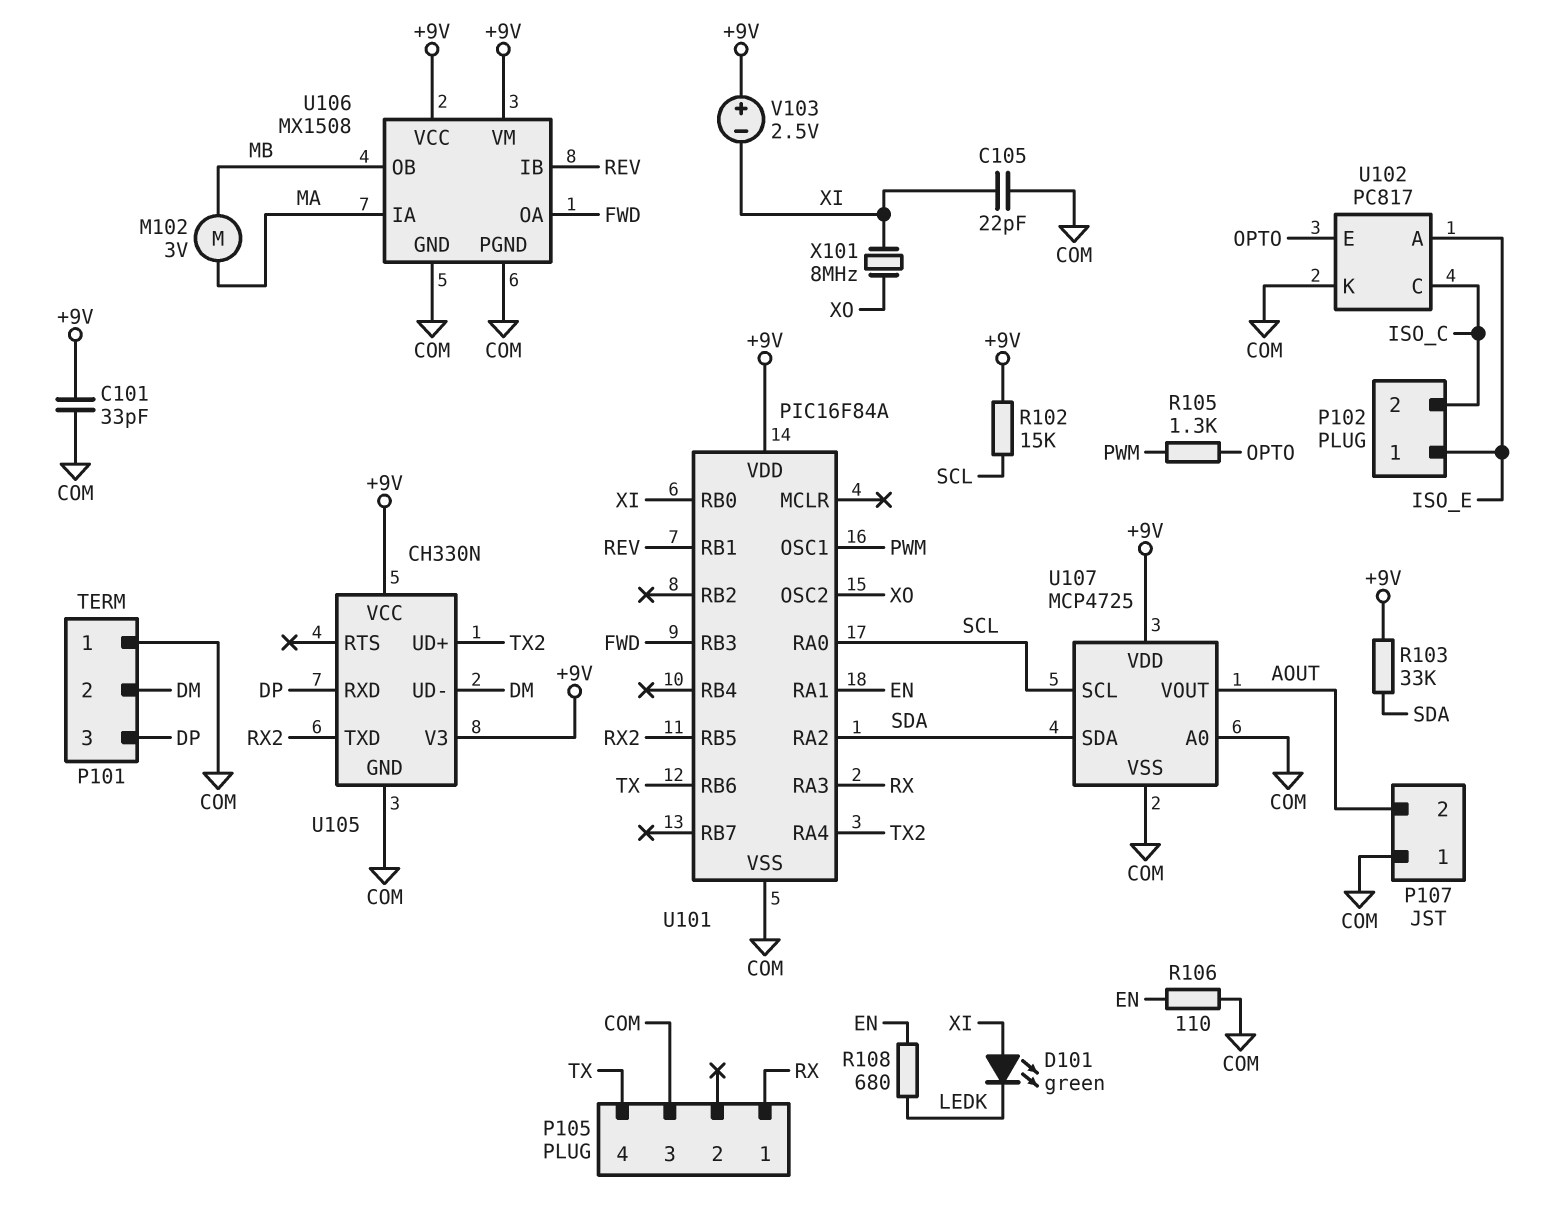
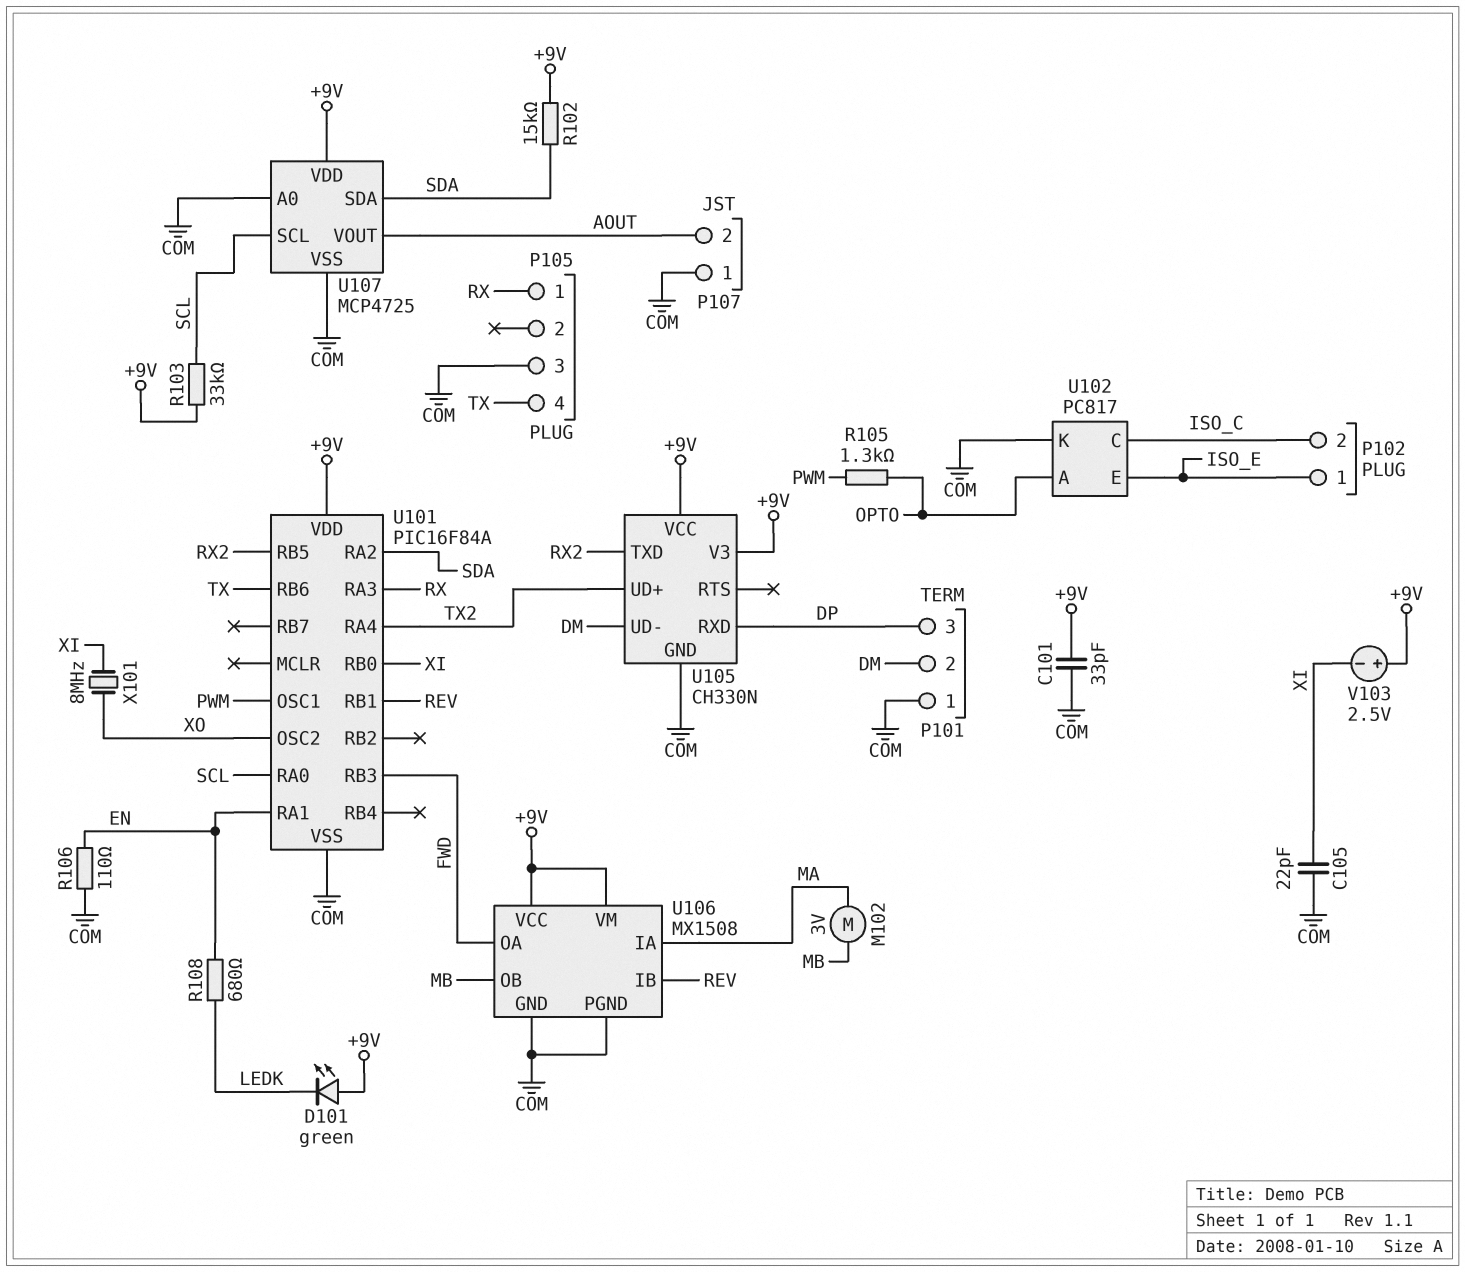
D101: LED green (A XI, K LEDK) -> LED green (A +9V, K LEDK)
R102: 15k (+9V, SCL) -> 15k (+9V, SDA)
R103: 33k (+9V, SDA) -> 33k (+9V, SCL)
U102 pin A: ISO_E -> OPTO
U102 pin E: OPTO -> ISO_E

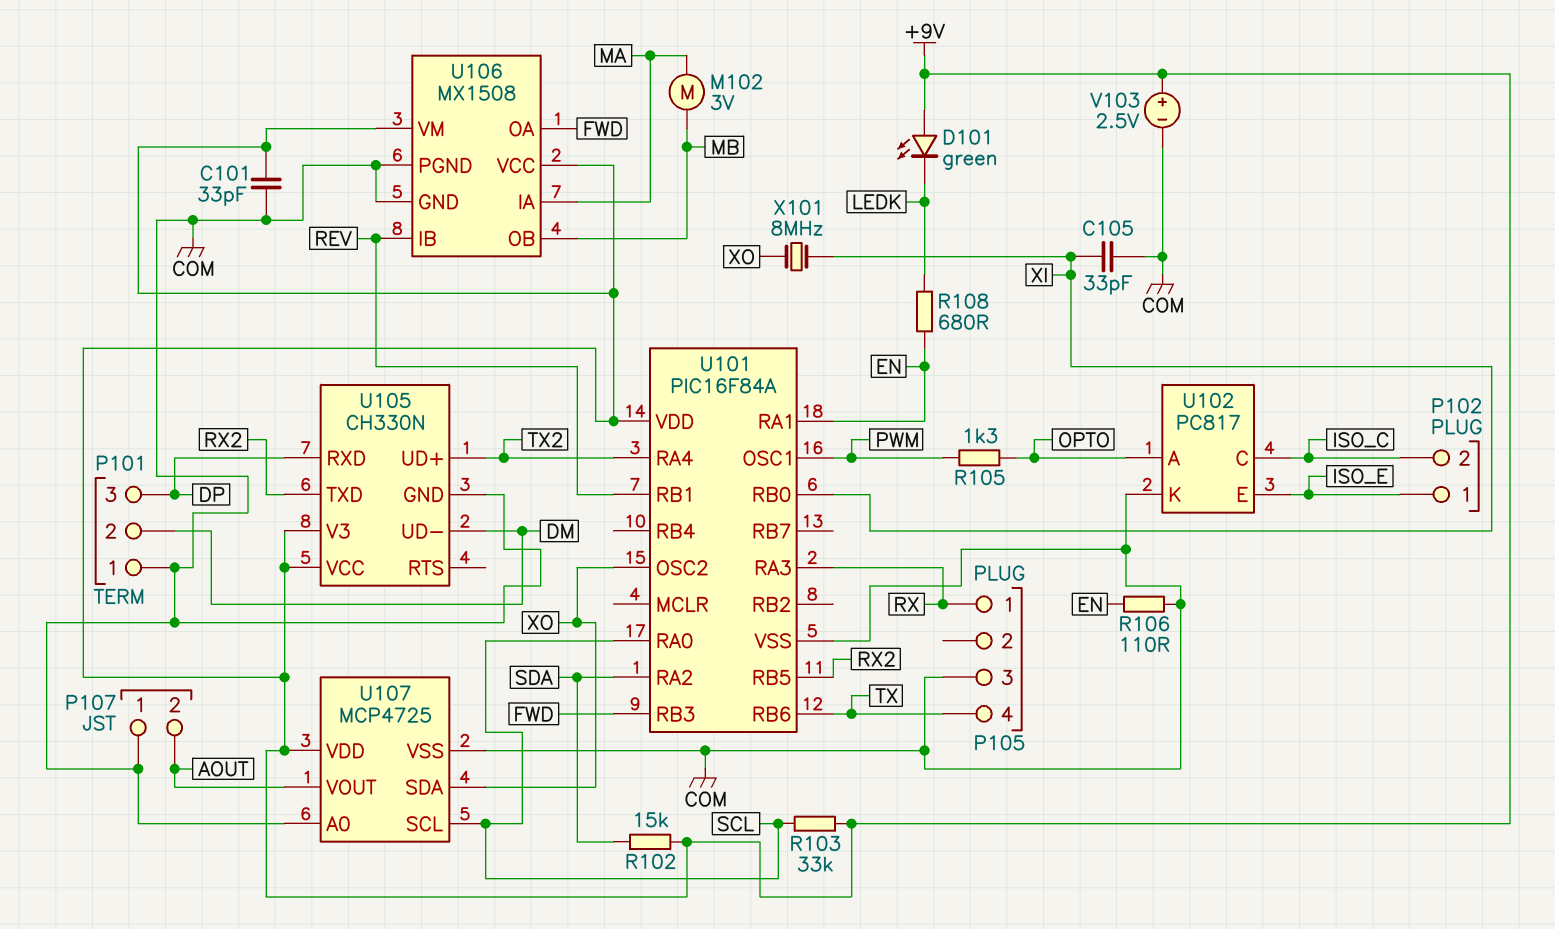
C105: 22pF (COM, XI) -> 33pF (COM, XI)
U107 pin SDA: SDA -> XO
V103: 2.5V (plus +9V, minus XI) -> 2.5V (plus +9V, minus COM)

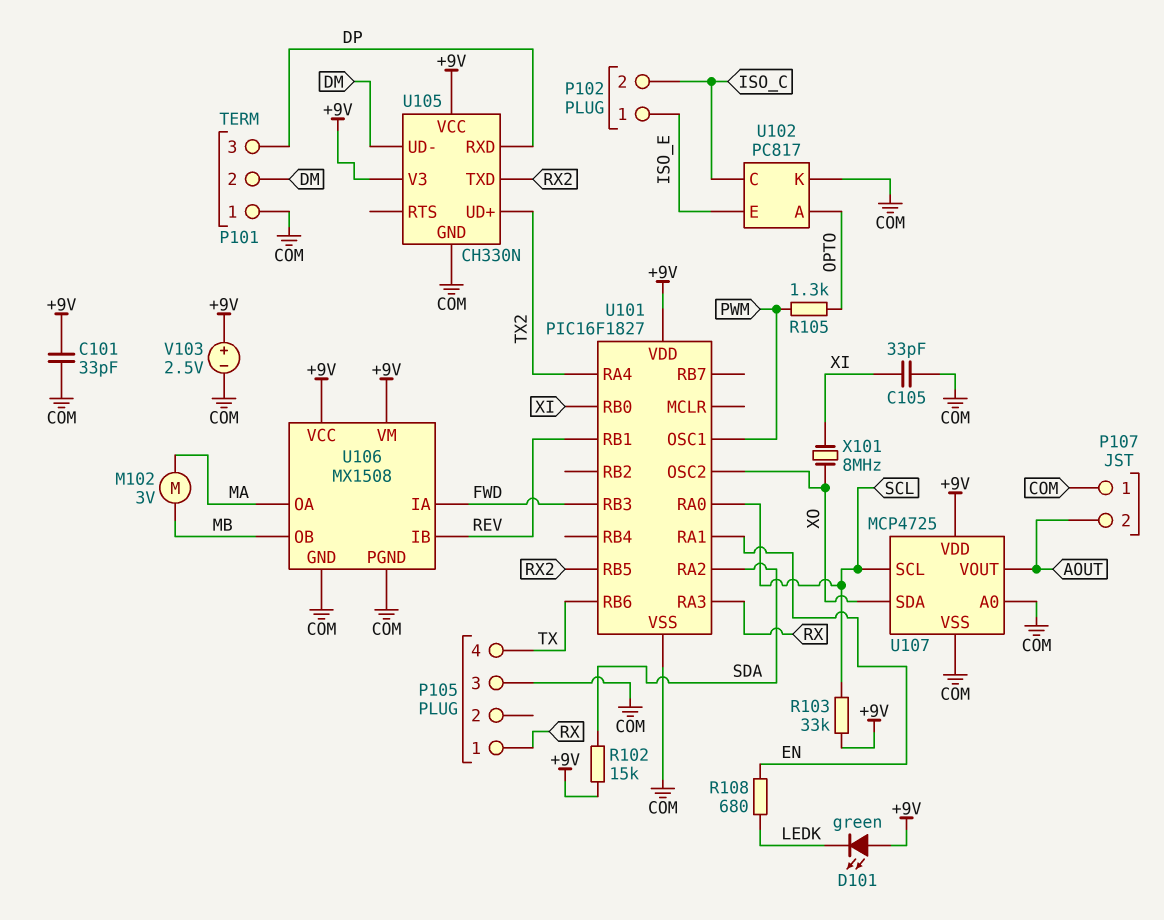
R106: 110 (COM, EN) -> none
U101: PIC16F84A -> PIC16F1827
U106 pin IA: MA -> FWD
U106 pin OA: FWD -> MA

